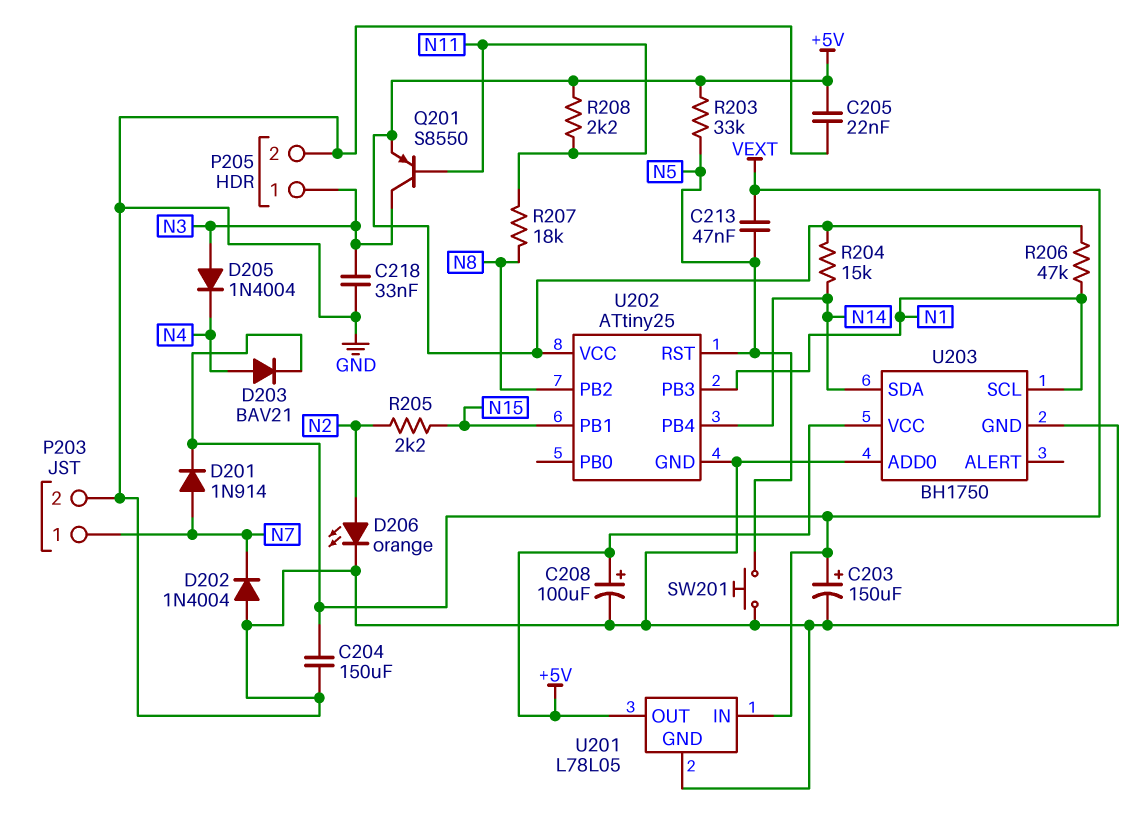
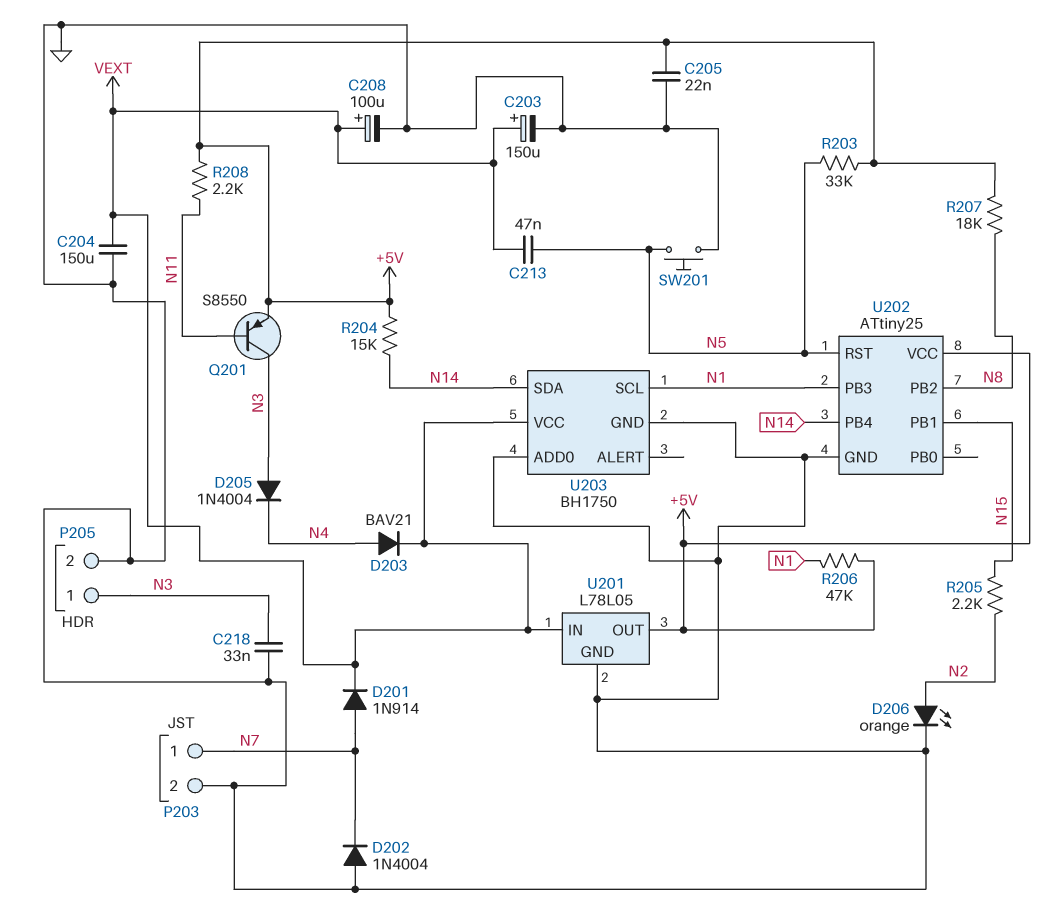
C208: 100uF (plus +5V, minus GND) -> 100uF (plus VEXT, minus GND)
R207: 18k (N8, N11) -> 18k (+5V, N8)
U203 pin VCC: +5V -> VEXT

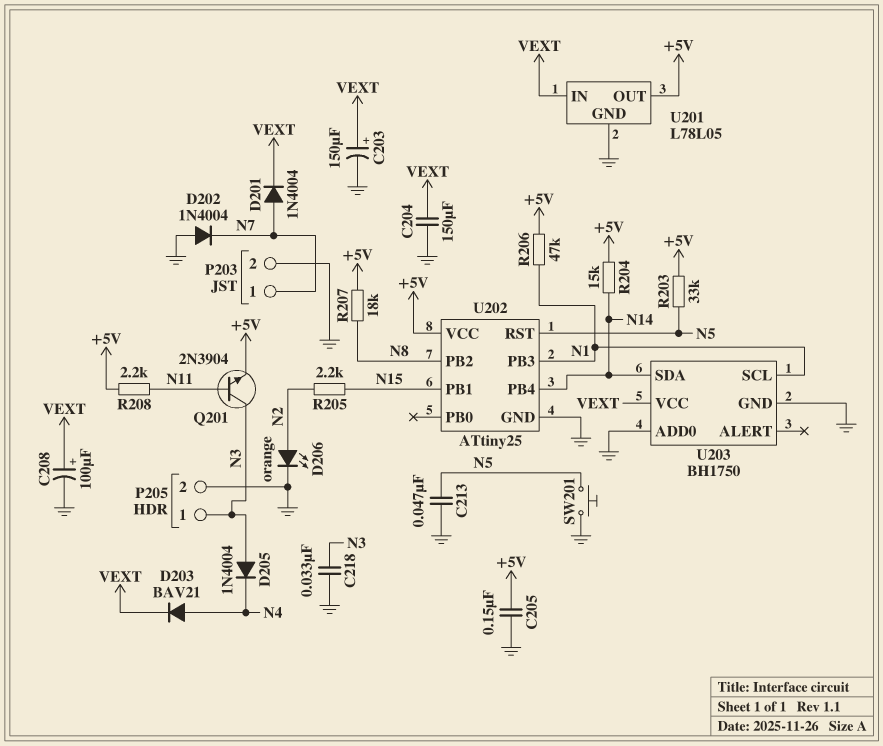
C205: 22nF (+5V, GND) -> 150nF (+5V, GND)
C213: 47nF (N5, VEXT) -> 47nF (GND, N5)
D201: diode 1N914 (A N7, K VEXT) -> diode 1N4004 (A N7, K VEXT)
Q201: PNP S8550 (B N11, C N3, E +5V) -> NPN 2N3904 (B N11, C N3, E +5V)

